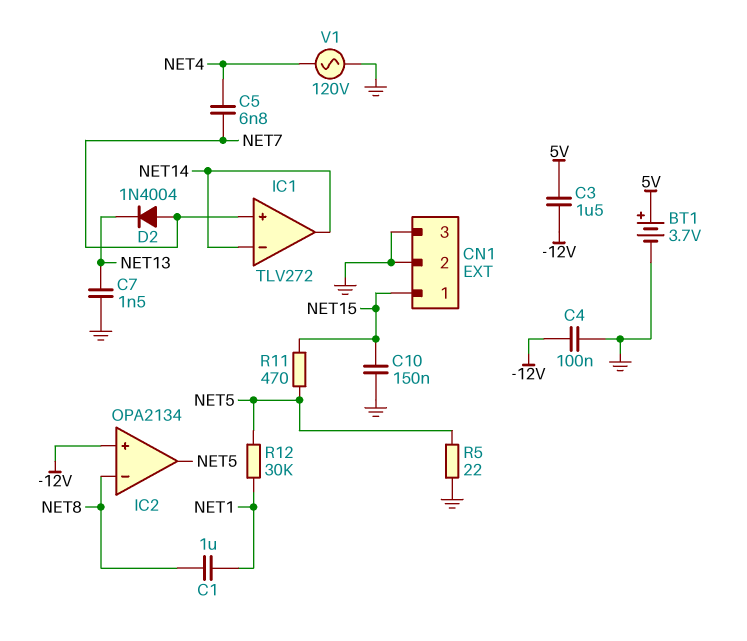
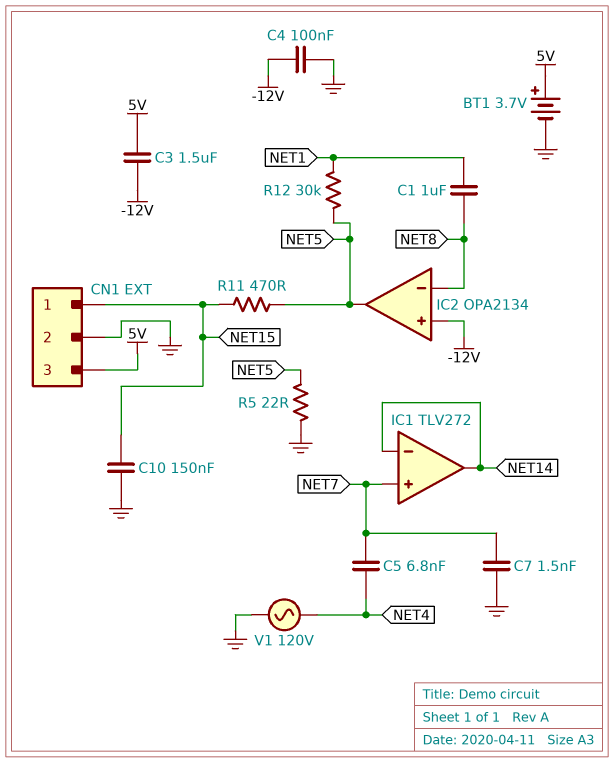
C7: 1.5nF (GND, NET13) -> 1.5nF (GND, NET7)
CN1 pin 3: GND -> 5V
D2: diode 1N4004 (A NET7, K NET13) -> none

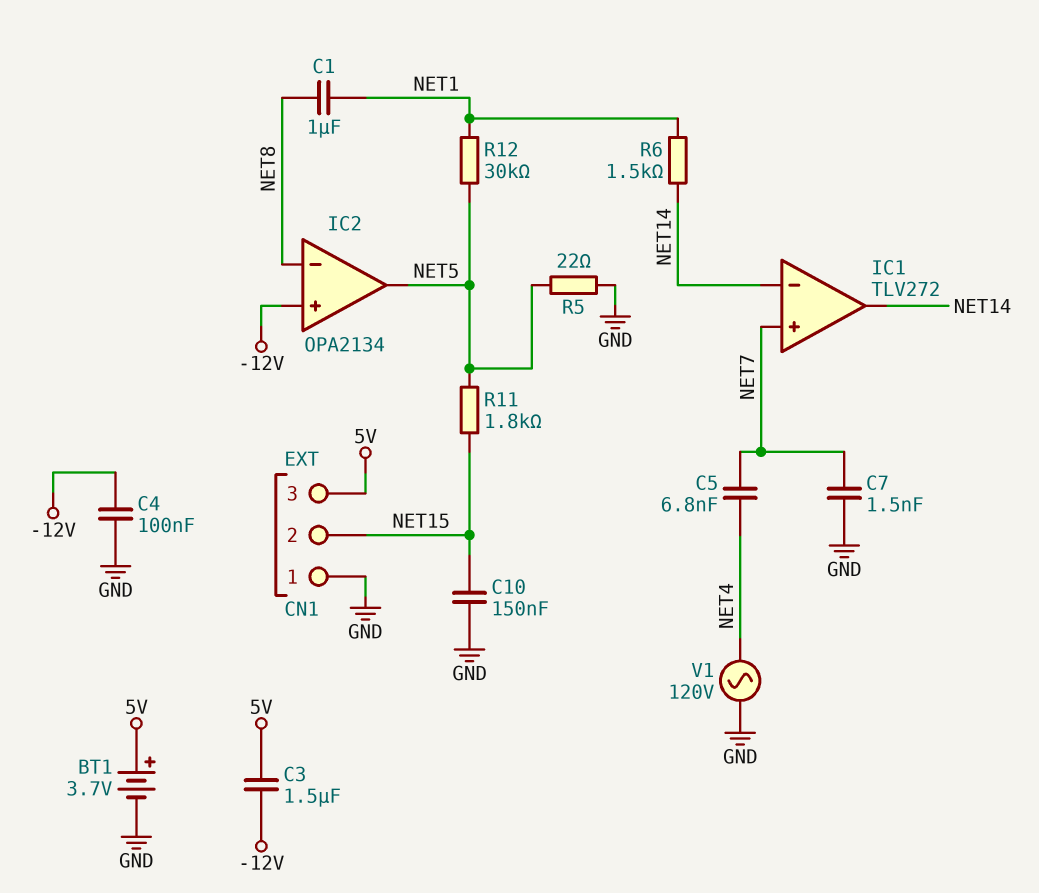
CN1 pin 1: NET15 -> GND
CN1 pin 2: GND -> NET15
R6: none -> 1.5k (NET1, NET14)
R11: 470 (NET5, NET15) -> 1.8k (NET5, NET15)

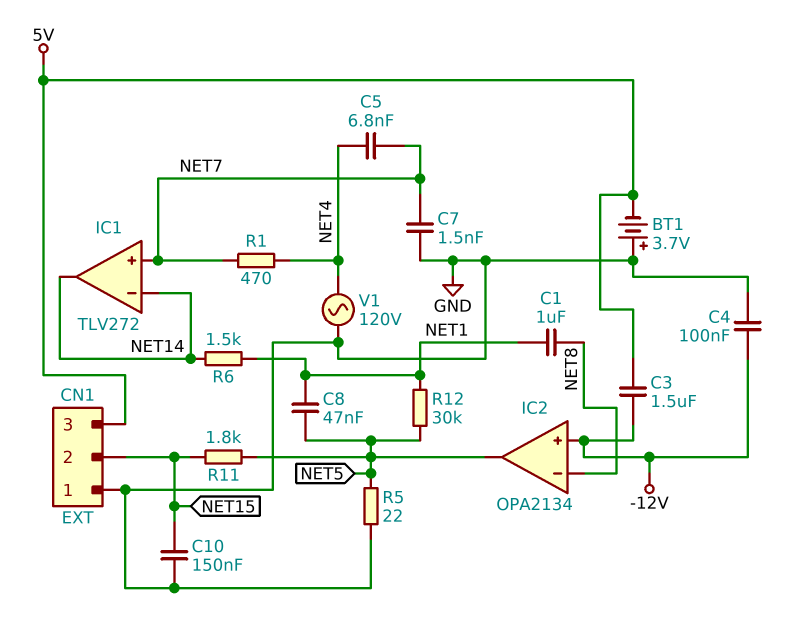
BT1: 3.7V (plus 5V, minus GND) -> 3.7V (plus GND, minus 5V)
C8: none -> 47nF (NET1, NET5)
R1: none -> 470 (NET4, NET7)

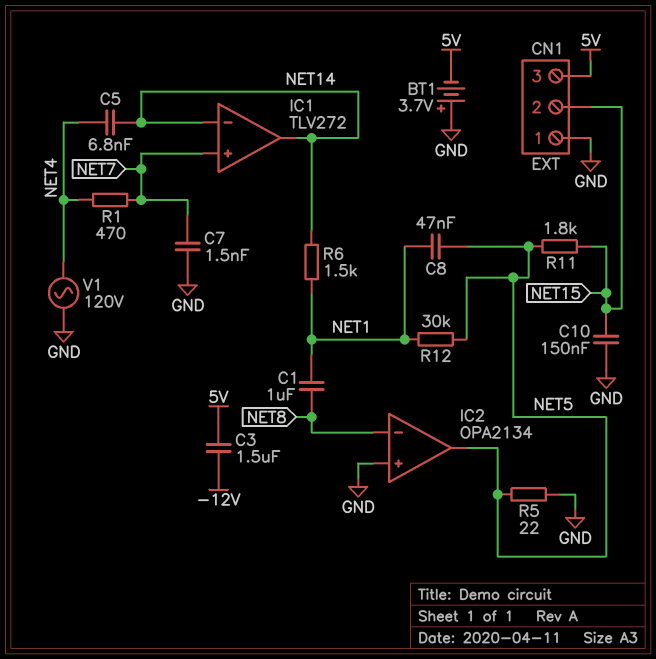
C4: 100nF (-12V, GND) -> none
C5: 6.8nF (NET4, NET7) -> 6.8nF (NET4, NET14)
IC2 pin in+: -12V -> GND

